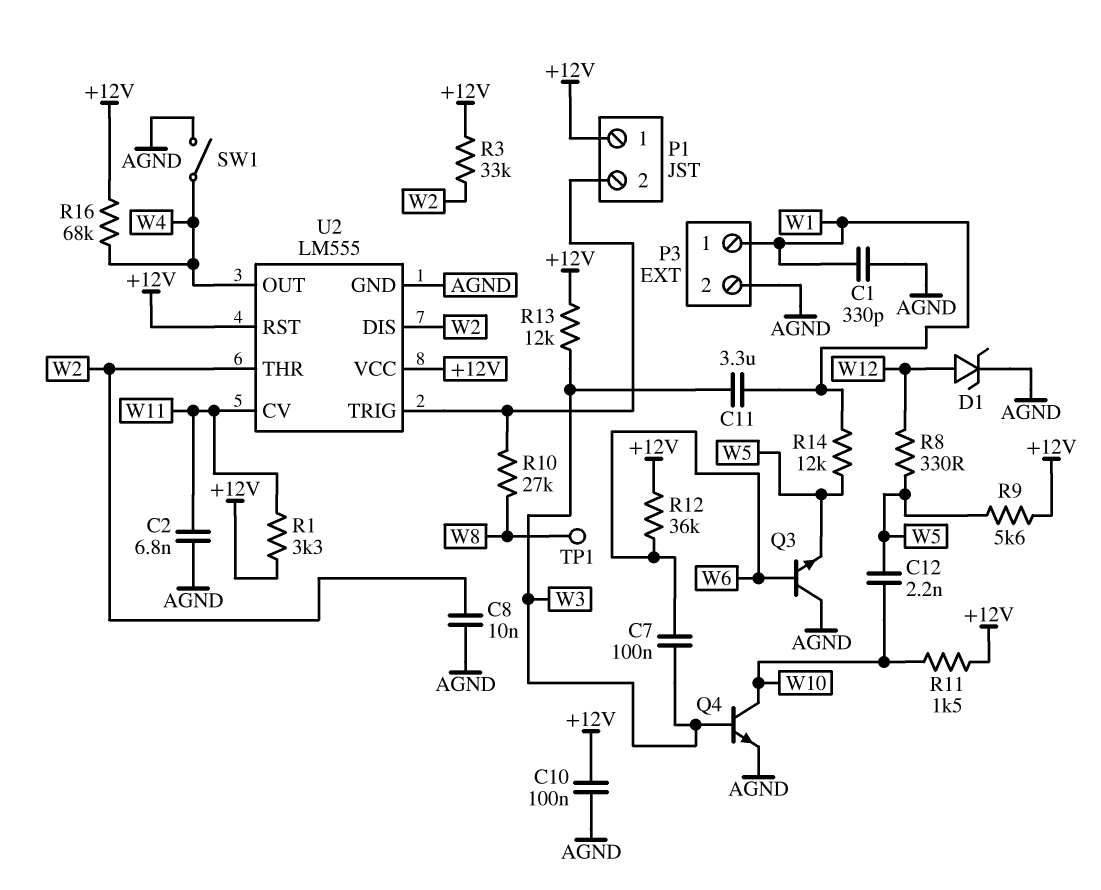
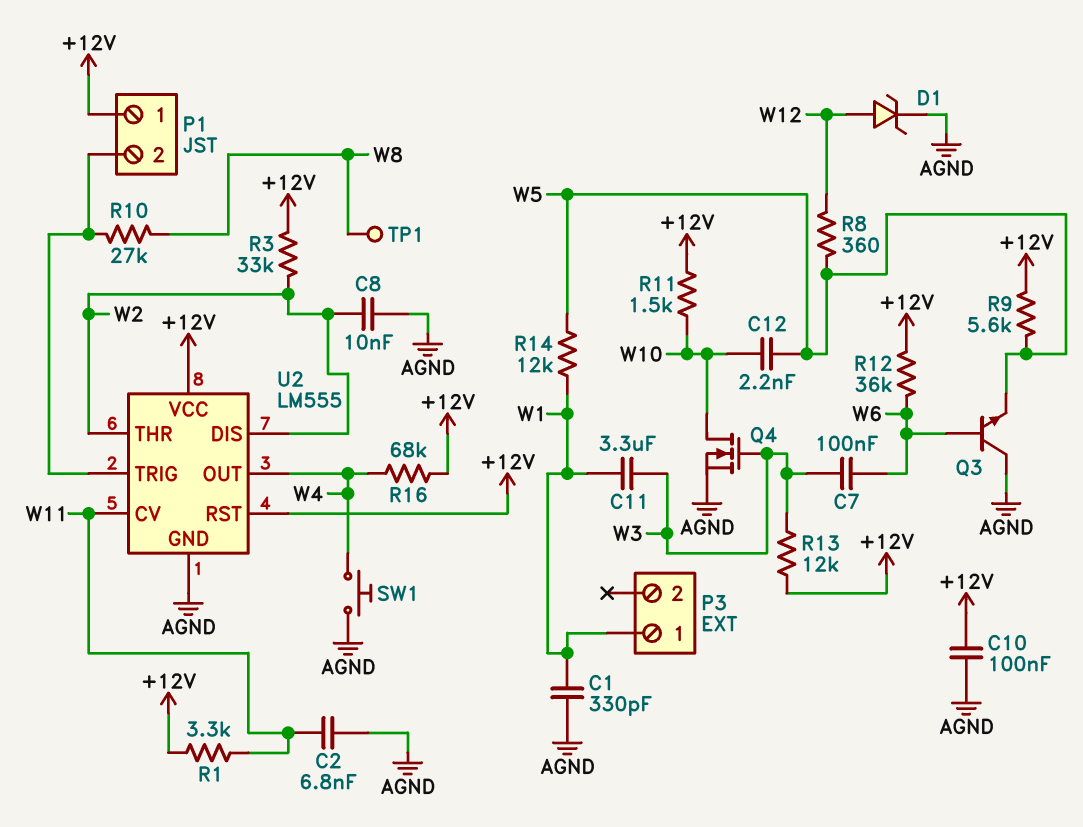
P3 pin 2: AGND -> none
Q4: NPN (B W3, C W10, E AGND) -> NMOS (G W3, D W10, S AGND)
R8: 330 (W5, W12) -> 360 (W5, W12)
SW1: switch (AGND, W4) -> button (AGND, W4)

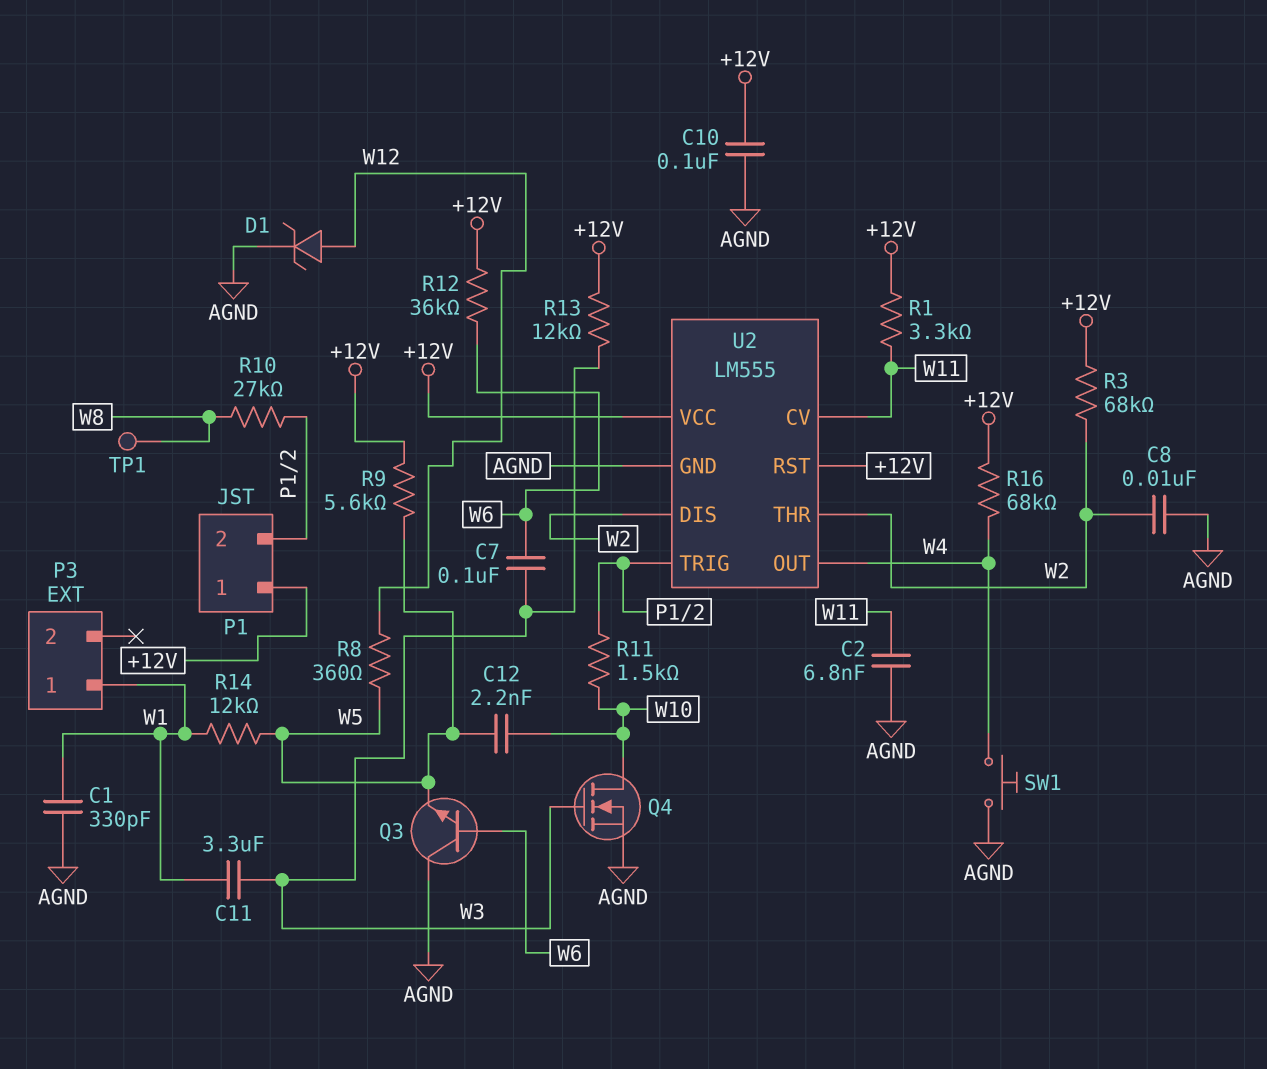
R3: 33k (+12V, W2) -> 68k (+12V, W2)
R11: 1.5k (+12V, W10) -> 1.5k (P1/2, W10)

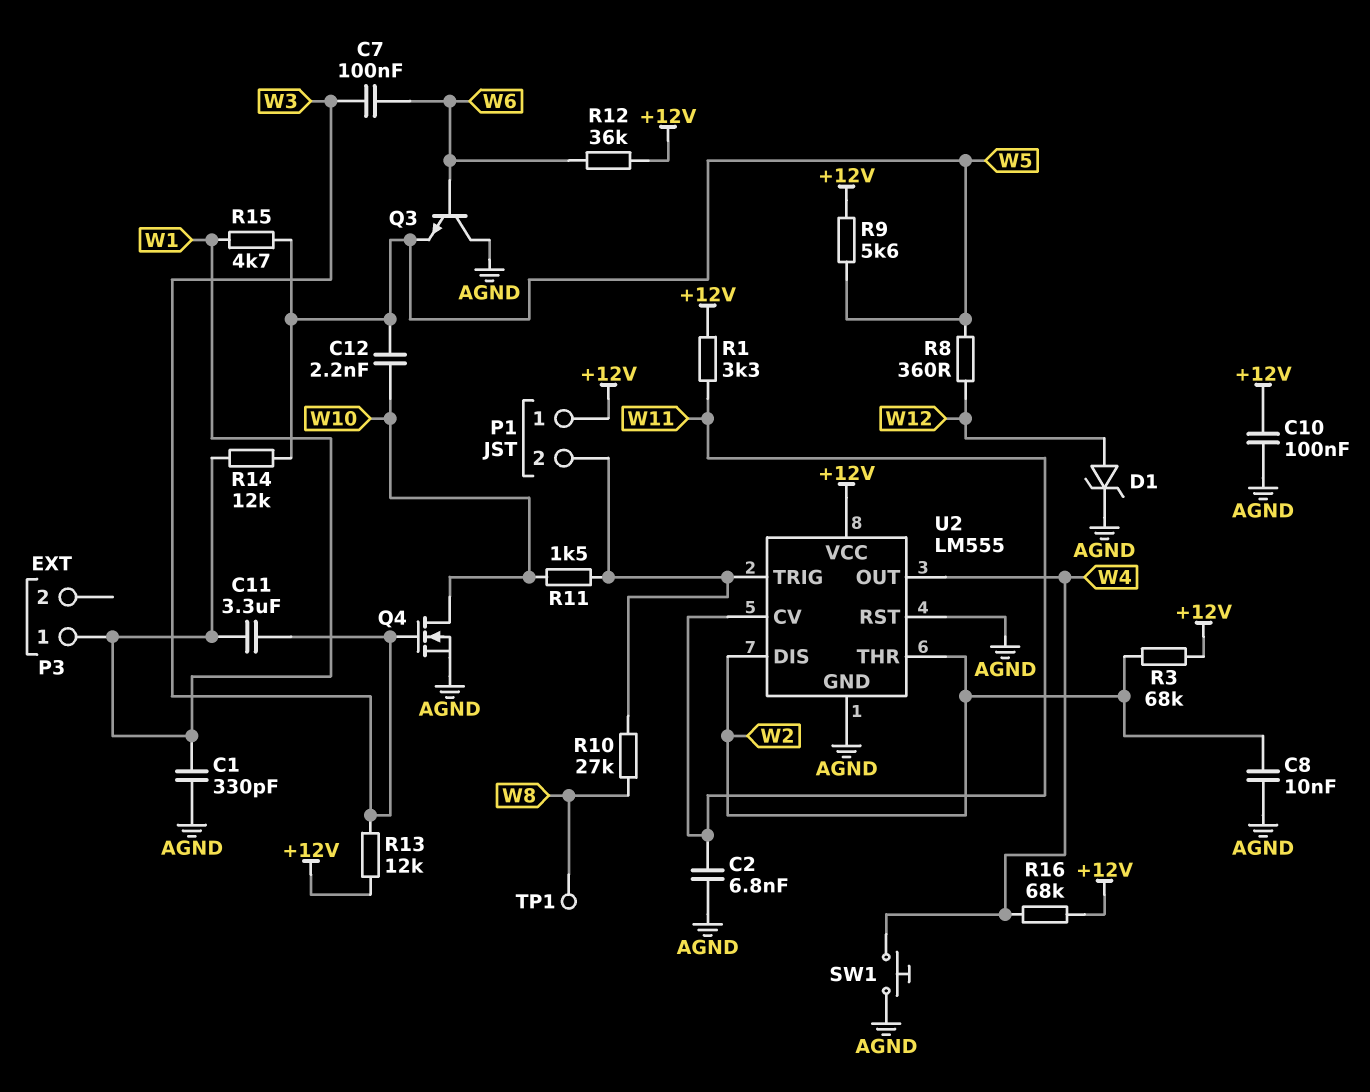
R15: none -> 4.7k (W1, W5)
U2 pin RST: +12V -> AGND

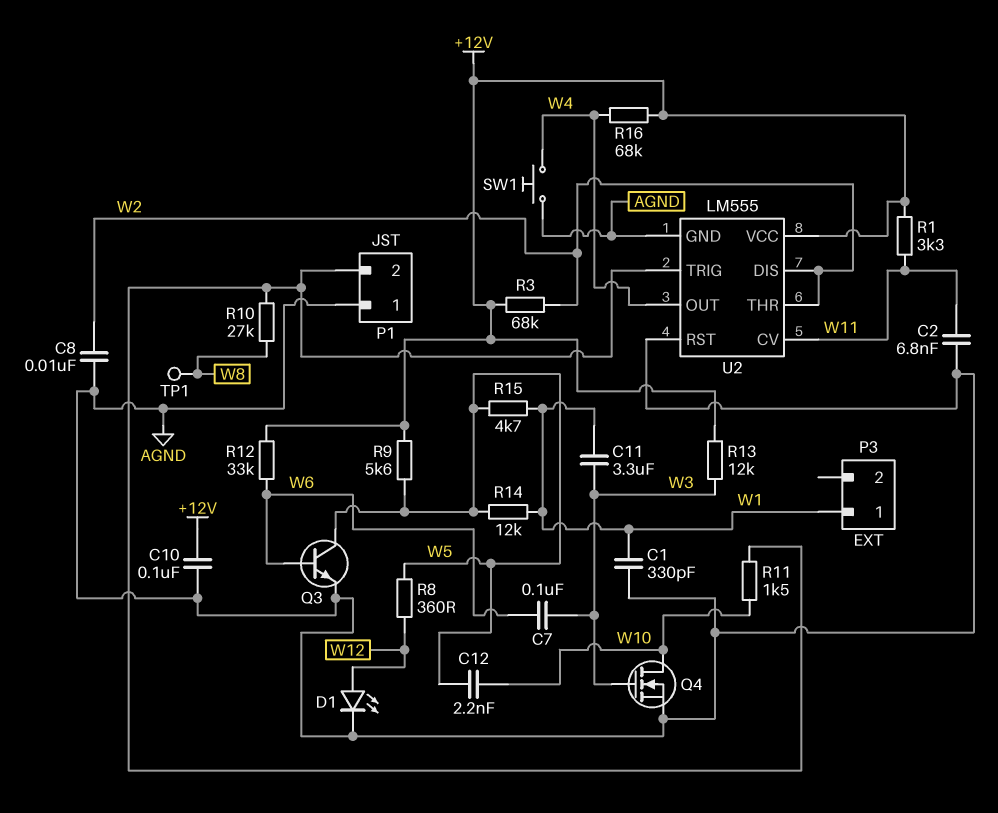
D1: zener (A W12, K AGND) -> LED (A W12, K AGND)
P1 pin 1: +12V -> AGND
Q3: NPN (B W6, C AGND, E W5) -> NPN (B W6, C W5, E AGND)
R12: 36k (+12V, W6) -> 33k (+12V, W6)

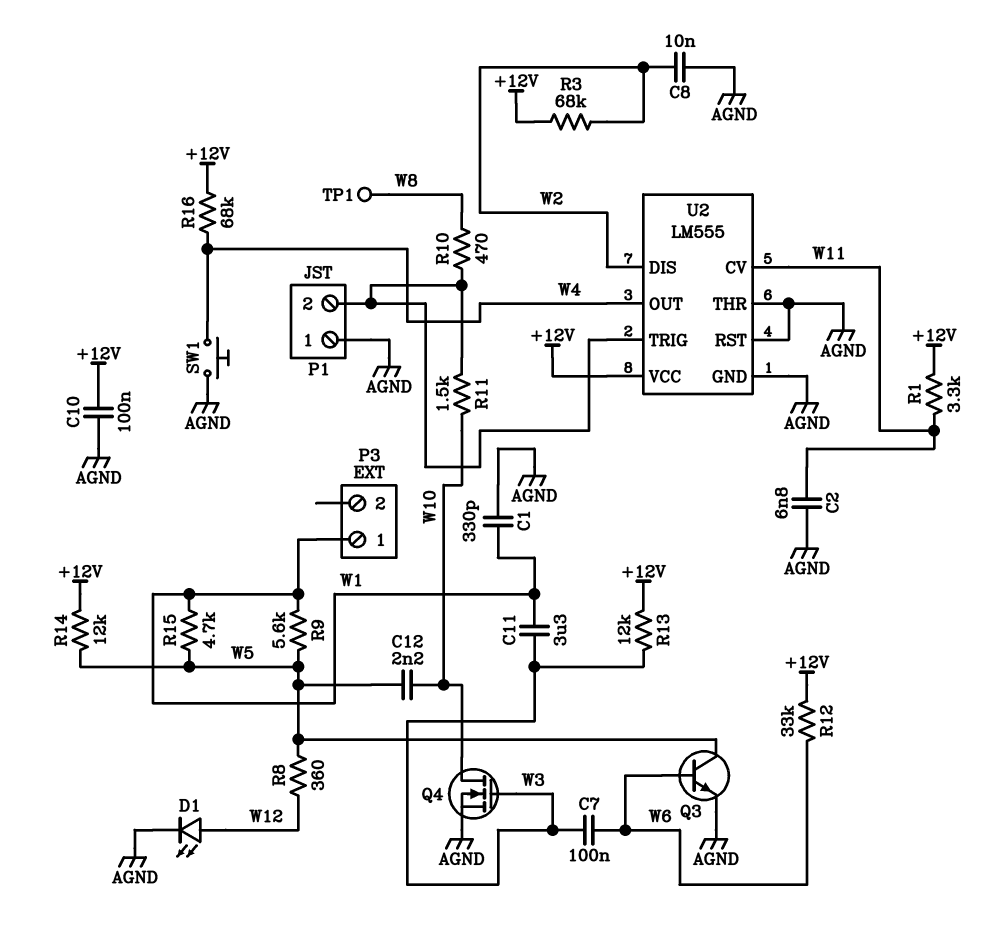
R9: 5.6k (+12V, W5) -> 5.6k (W1, W5)
R10: 27k (P1/2, W8) -> 470 (P1/2, W8)
R14: 12k (W1, W5) -> 12k (+12V, W5)
U2 pin THR: W2 -> AGND

